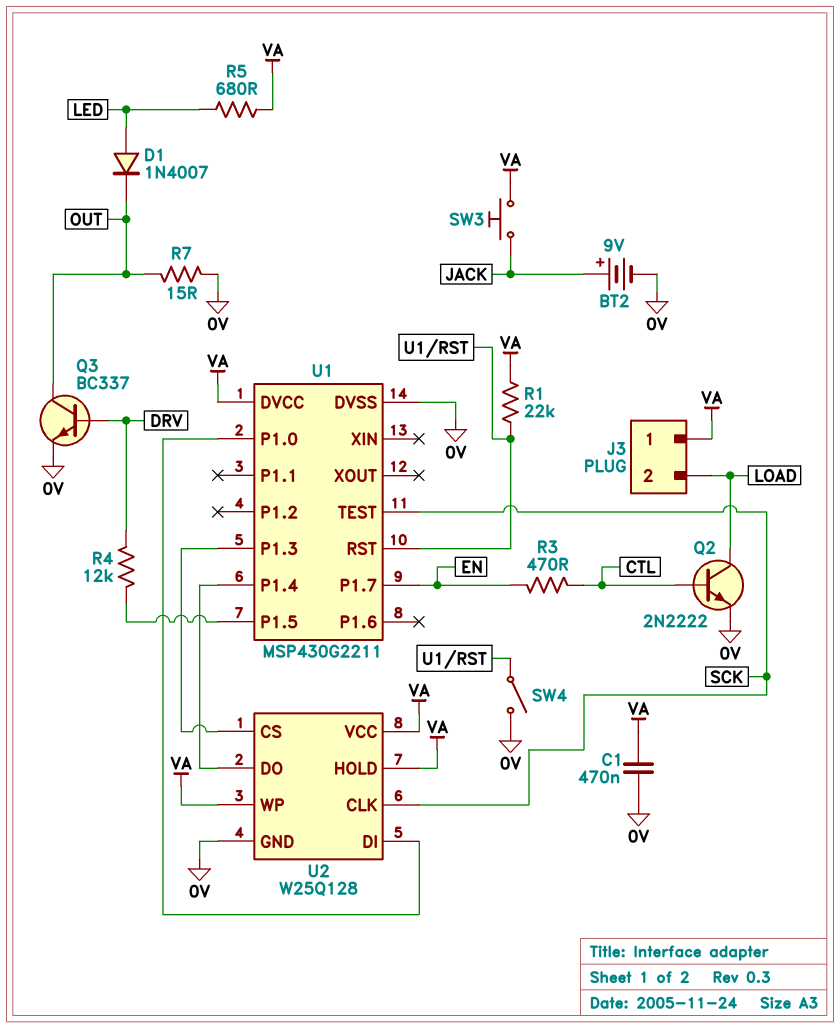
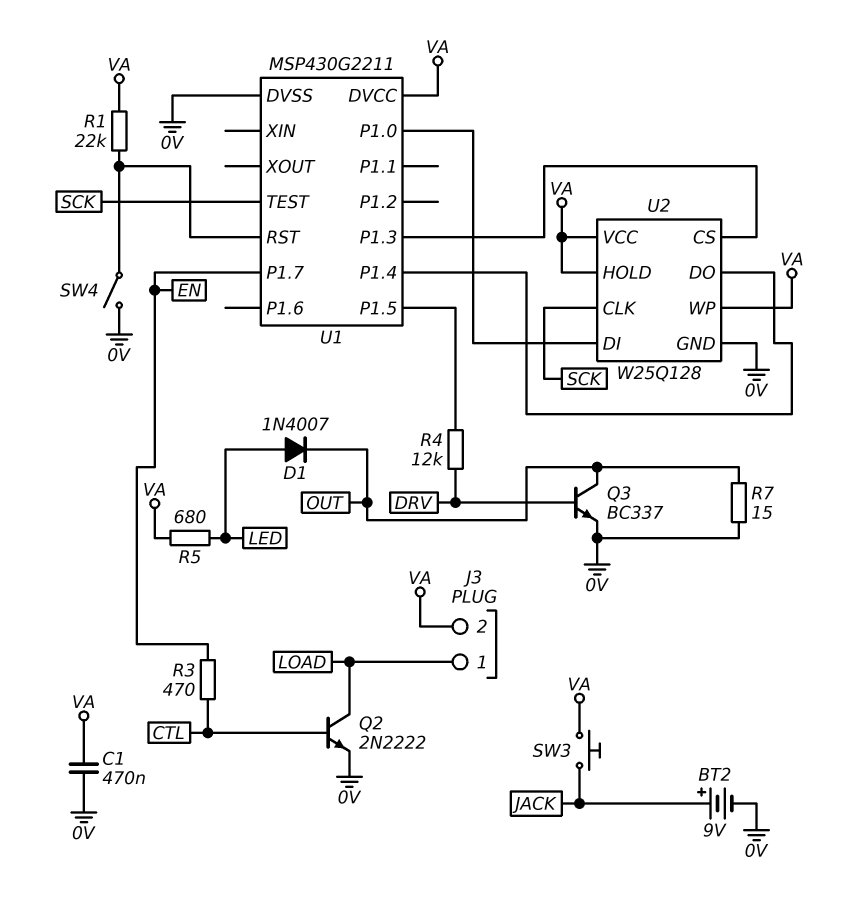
J3 pin 1: VA -> LOAD
J3 pin 2: LOAD -> VA

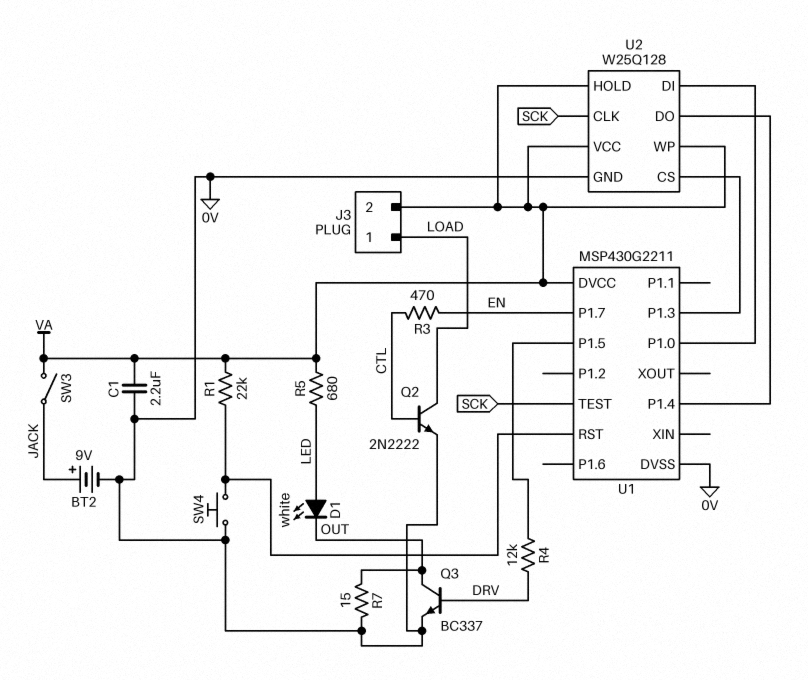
C1: 470nF (0V, VA) -> 2.2uF (0V, VA)
D1: diode 1N4007 (A LED, K OUT) -> LED white (A LED, K OUT)
SW3: button (JACK, VA) -> switch (JACK, VA)
SW4: switch (0V, U1/RST) -> button (0V, U1/RST)

